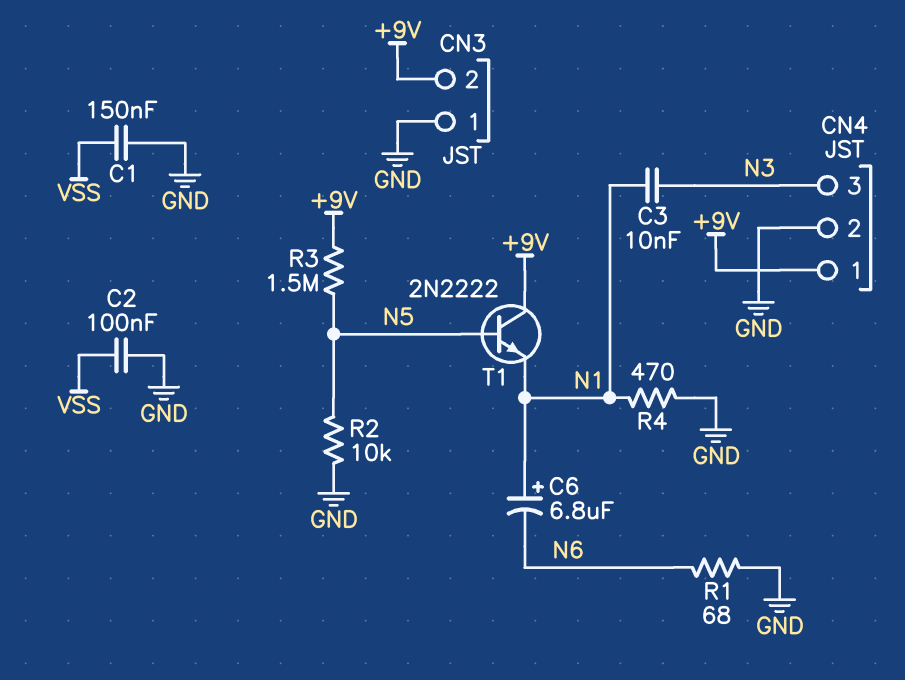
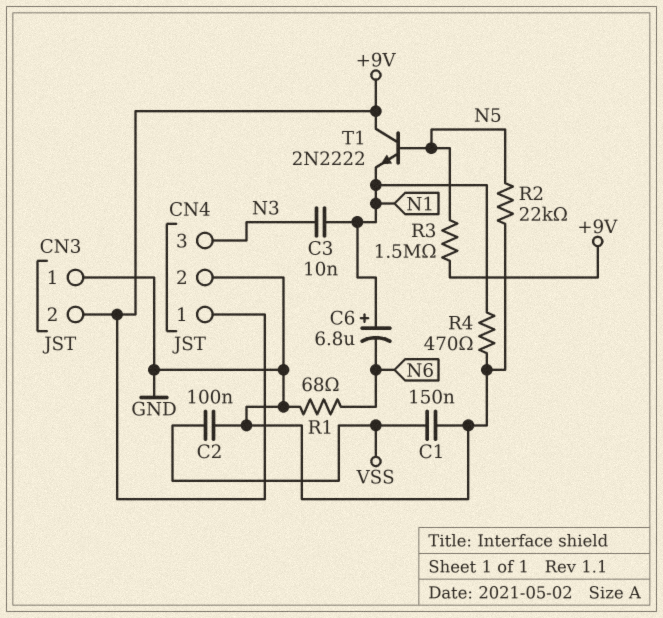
R2: 10k (GND, N5) -> 22k (GND, N5)

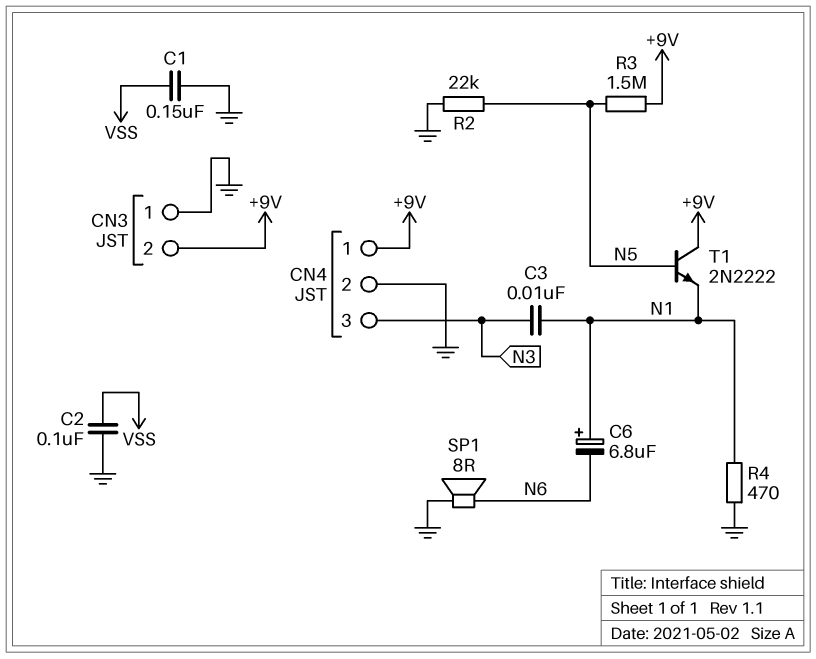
R1: 68 (GND, N6) -> none
SP1: none -> speaker 8R (GND, N6)

